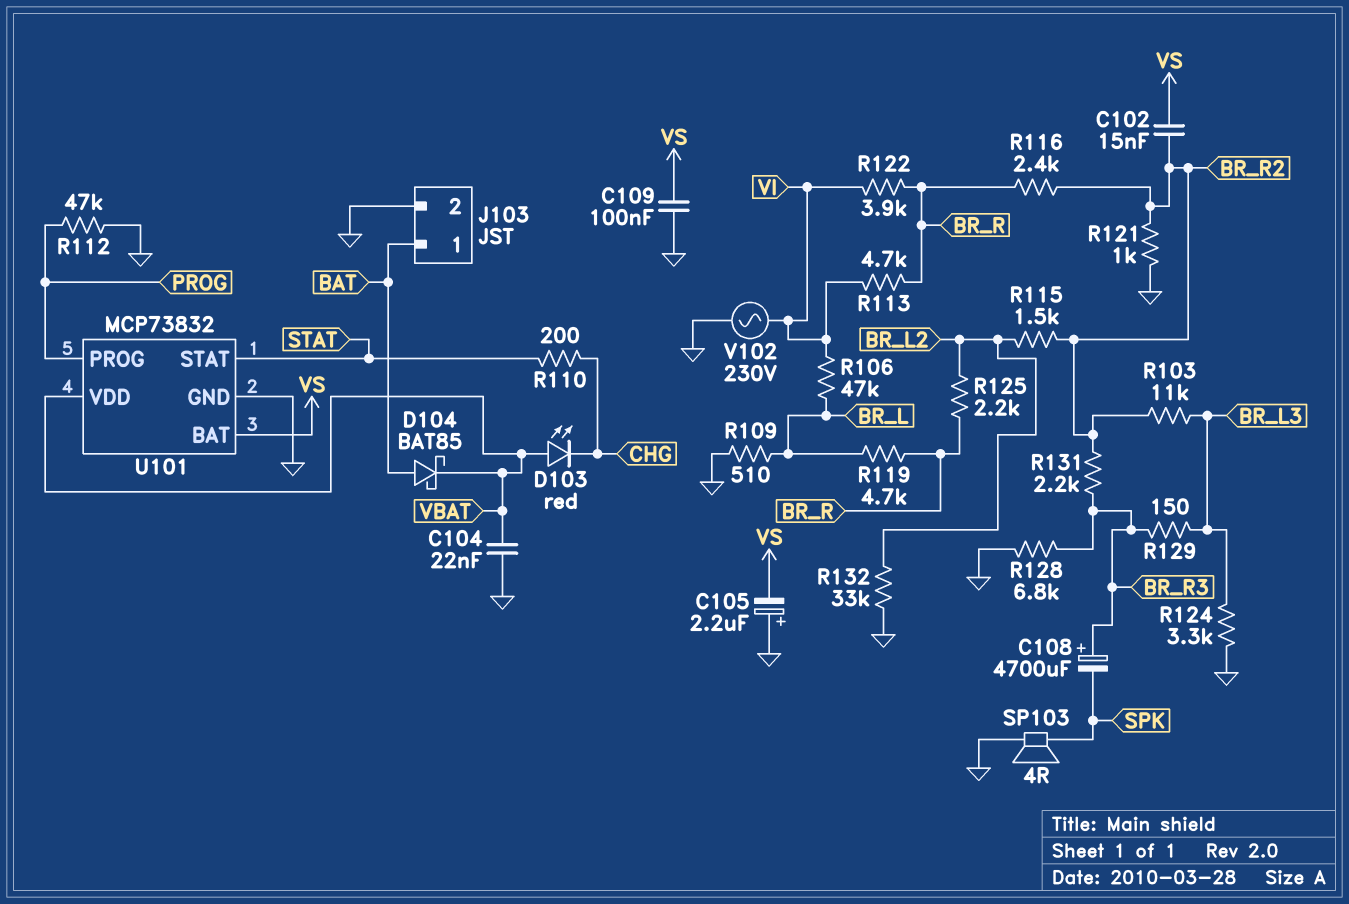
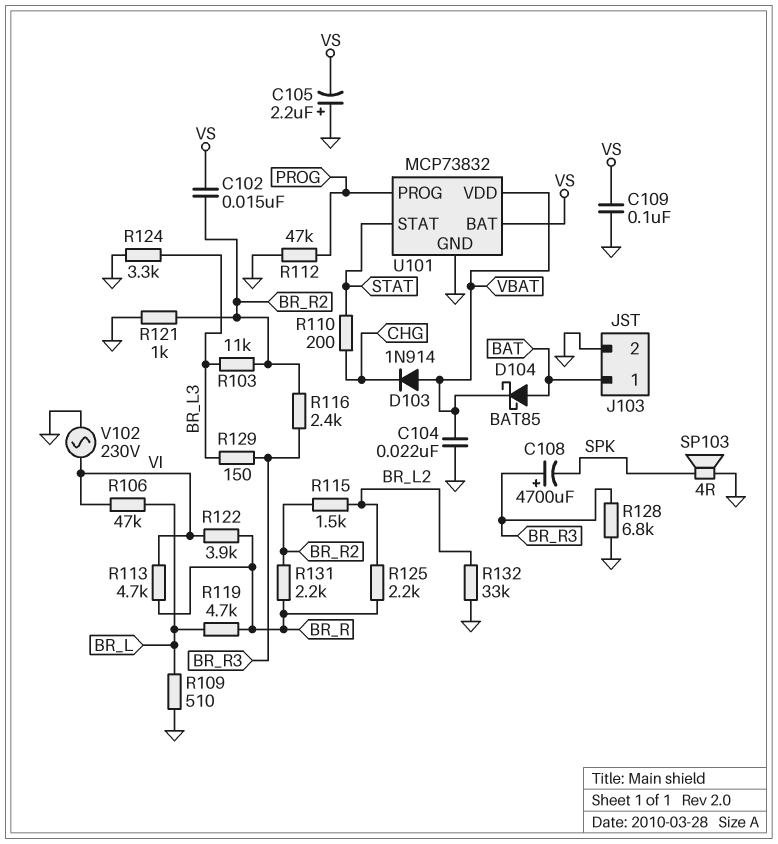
D103: LED red (A VBAT, K CHG) -> diode 1N914 (A VBAT, K CHG)
R116: 2.4k (BR_R, BR_R2) -> 2.4k (BR_R2, BR_R3)
R131: 2.2k (BR_R2, BR_R3) -> 2.2k (BR_R, BR_R2)

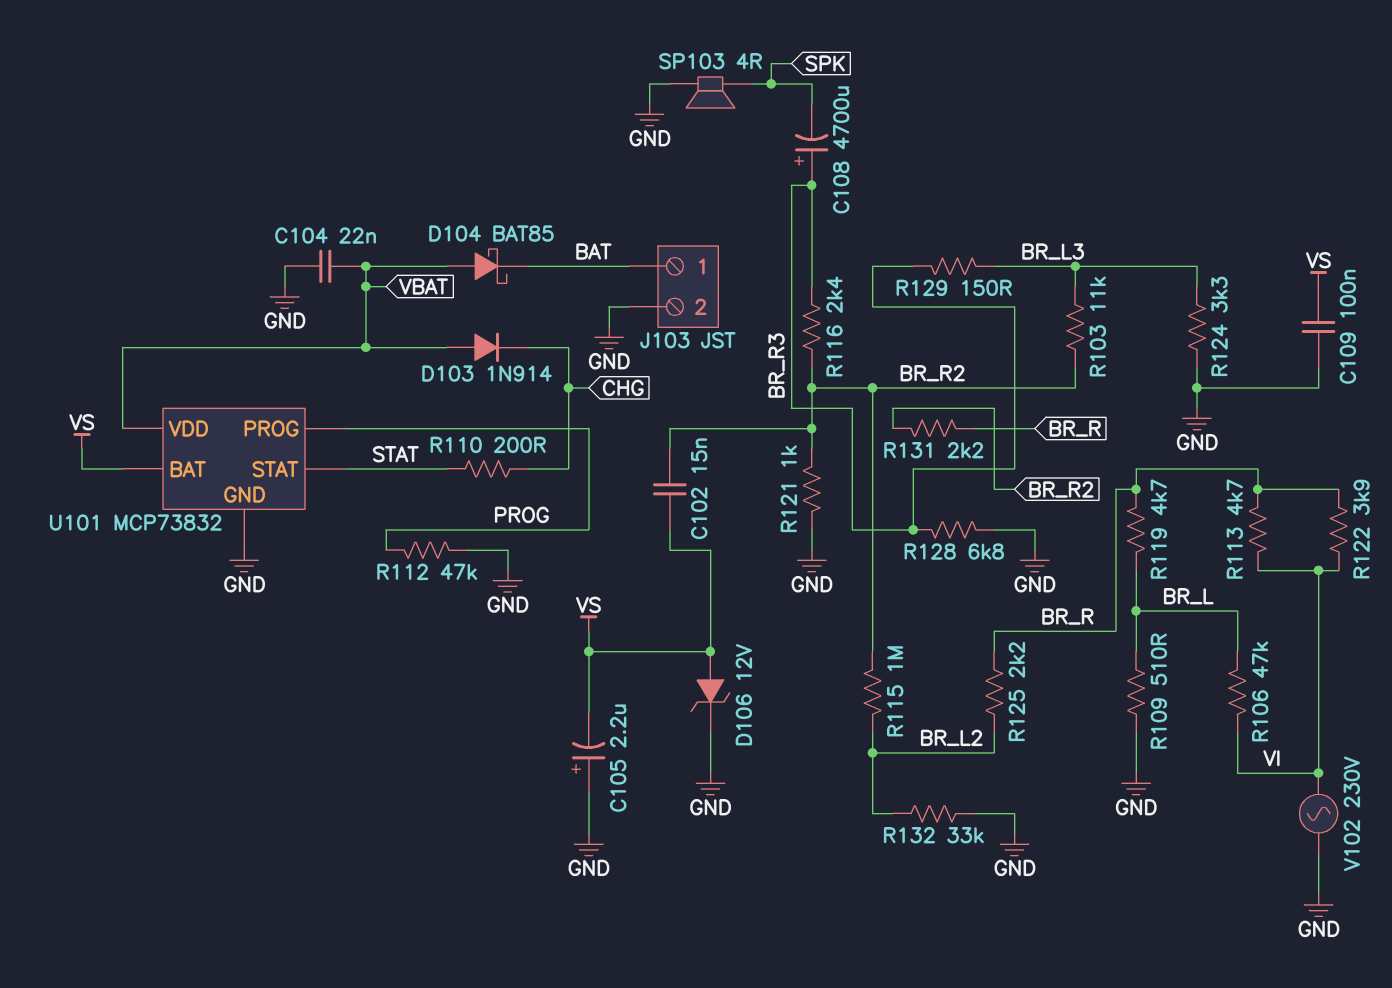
D104: schottky BAT85 (A BAT, K VBAT) -> schottky BAT85 (A VBAT, K BAT)
D106: none -> zener 12V (A VS, K GND)
R115: 1.5k (BR_L2, BR_R2) -> 1M (BR_L2, BR_R2)

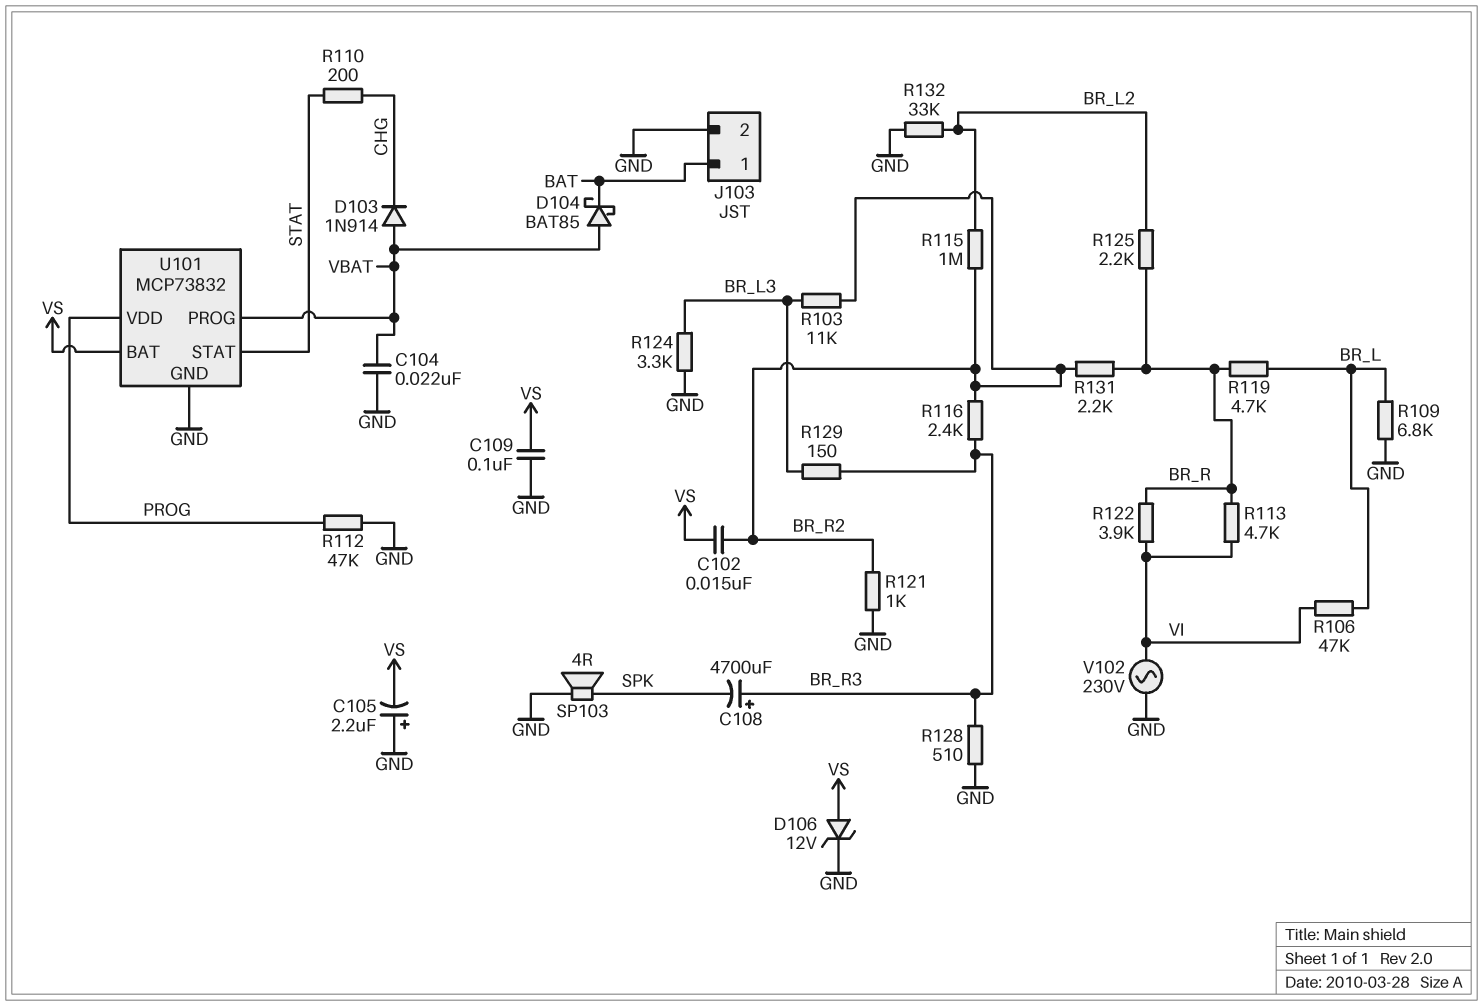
R109: 510 (BR_L, GND) -> 6.8k (BR_L, GND)
R128: 6.8k (BR_R3, GND) -> 510 (BR_R3, GND)
U101 pin PROG: PROG -> VBAT
U101 pin VDD: VBAT -> PROG

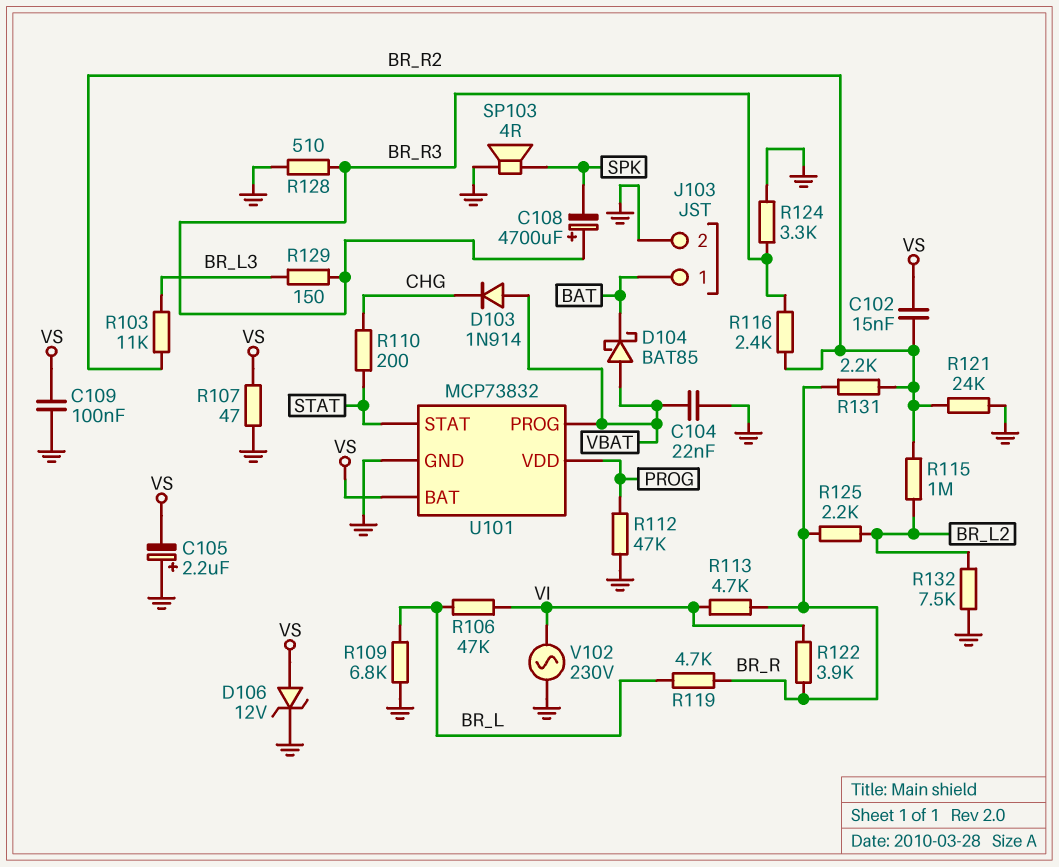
R107: none -> 47 (GND, VS)
R121: 1k (BR_R2, GND) -> 24k (BR_R2, GND)
R124: 3.3k (BR_L3, GND) -> 3.3k (BR_R3, GND)
R132: 33k (BR_L2, GND) -> 7.5k (BR_L2, GND)

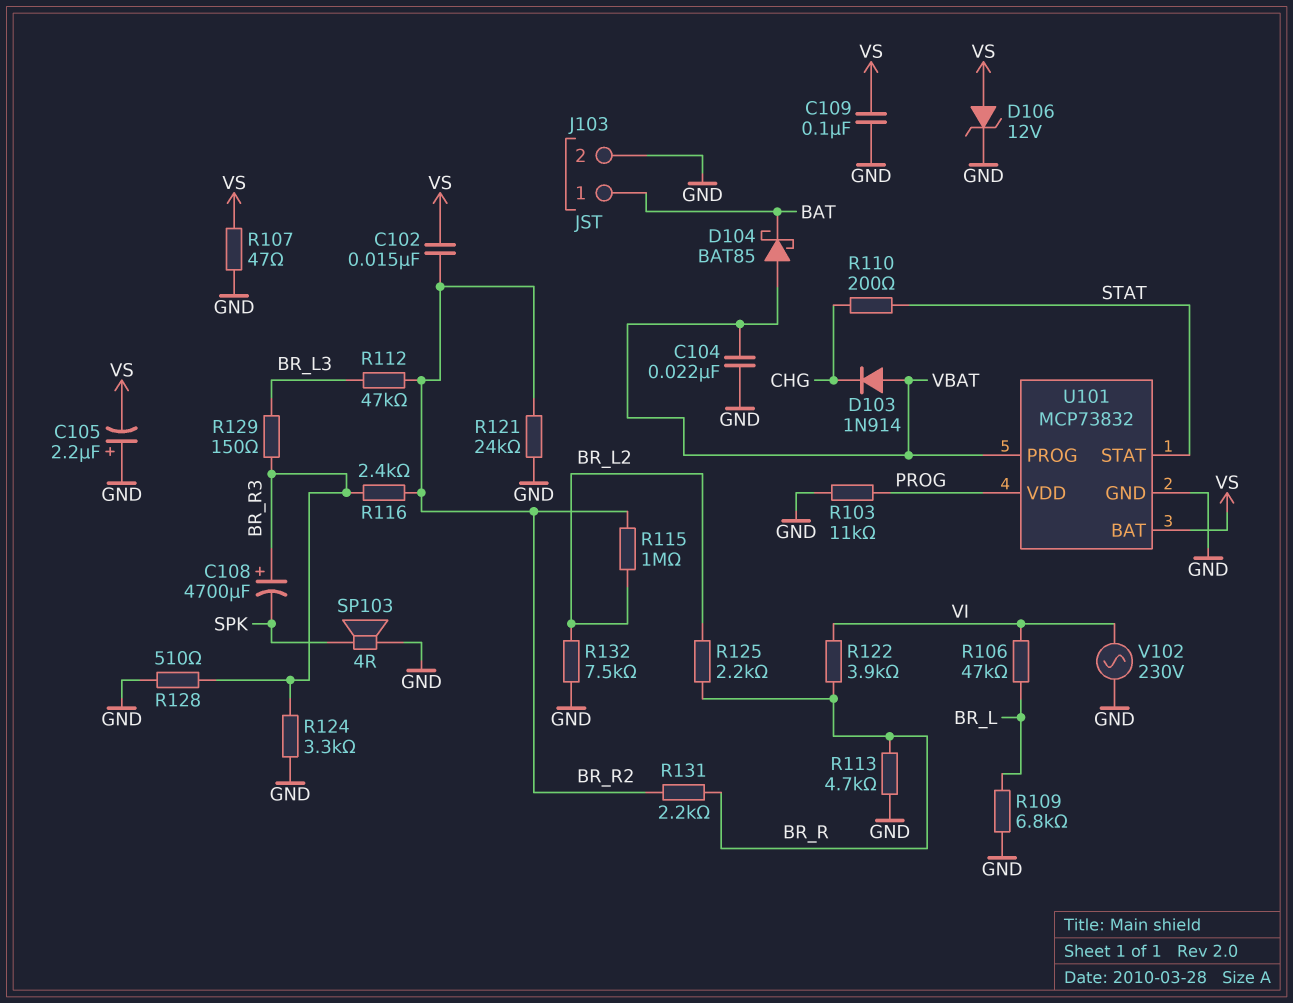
R103: 11k (BR_L3, BR_R2) -> 11k (GND, PROG)
R112: 47k (GND, PROG) -> 47k (BR_L3, BR_R2)
R113: 4.7k (BR_R, VI) -> 4.7k (BR_R, GND)
R119: 4.7k (BR_L, BR_R) -> none

